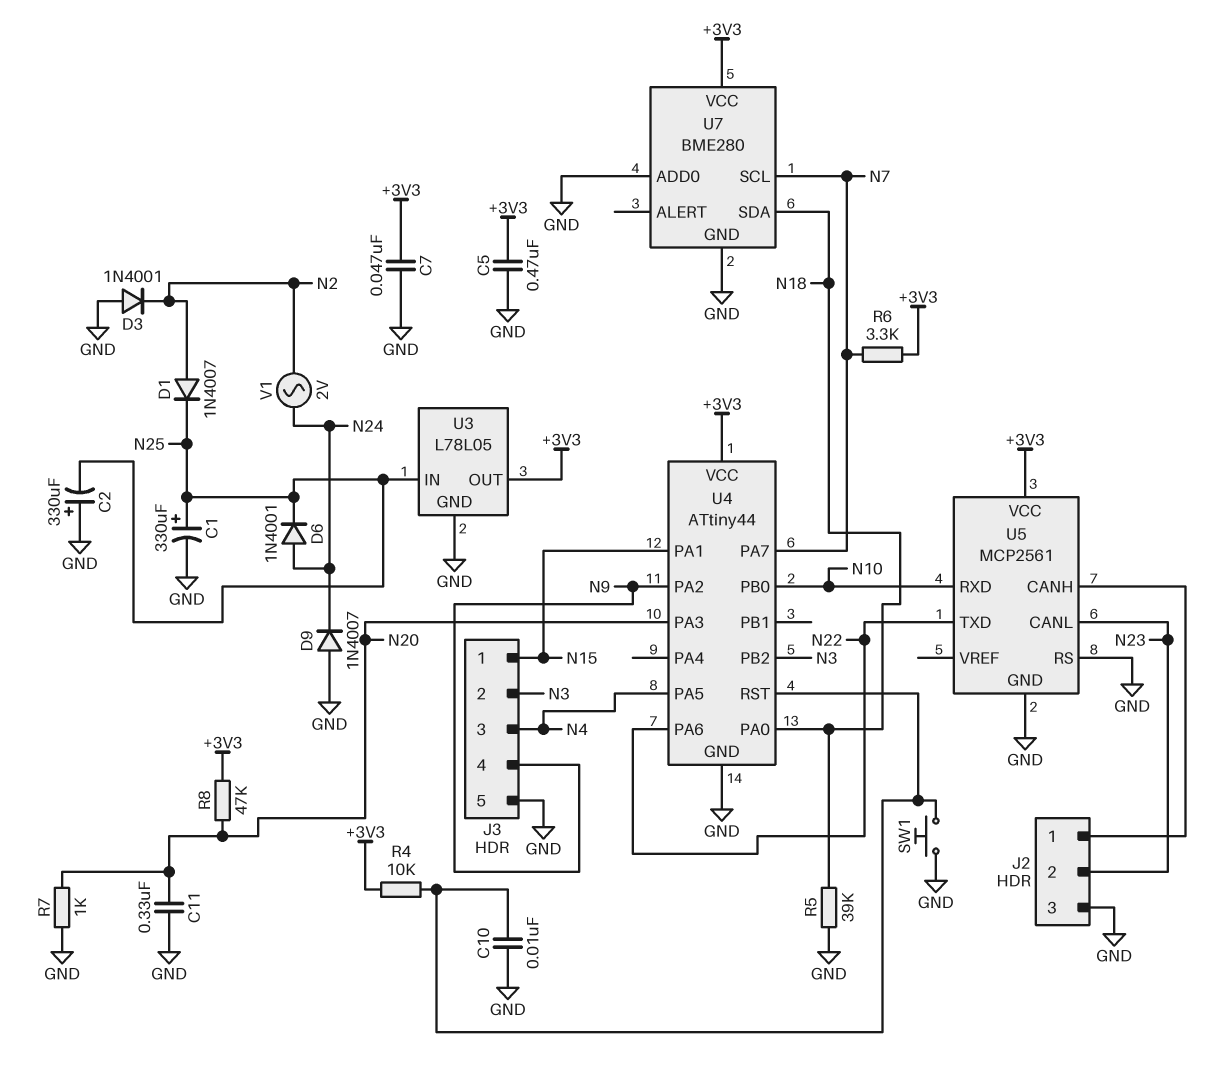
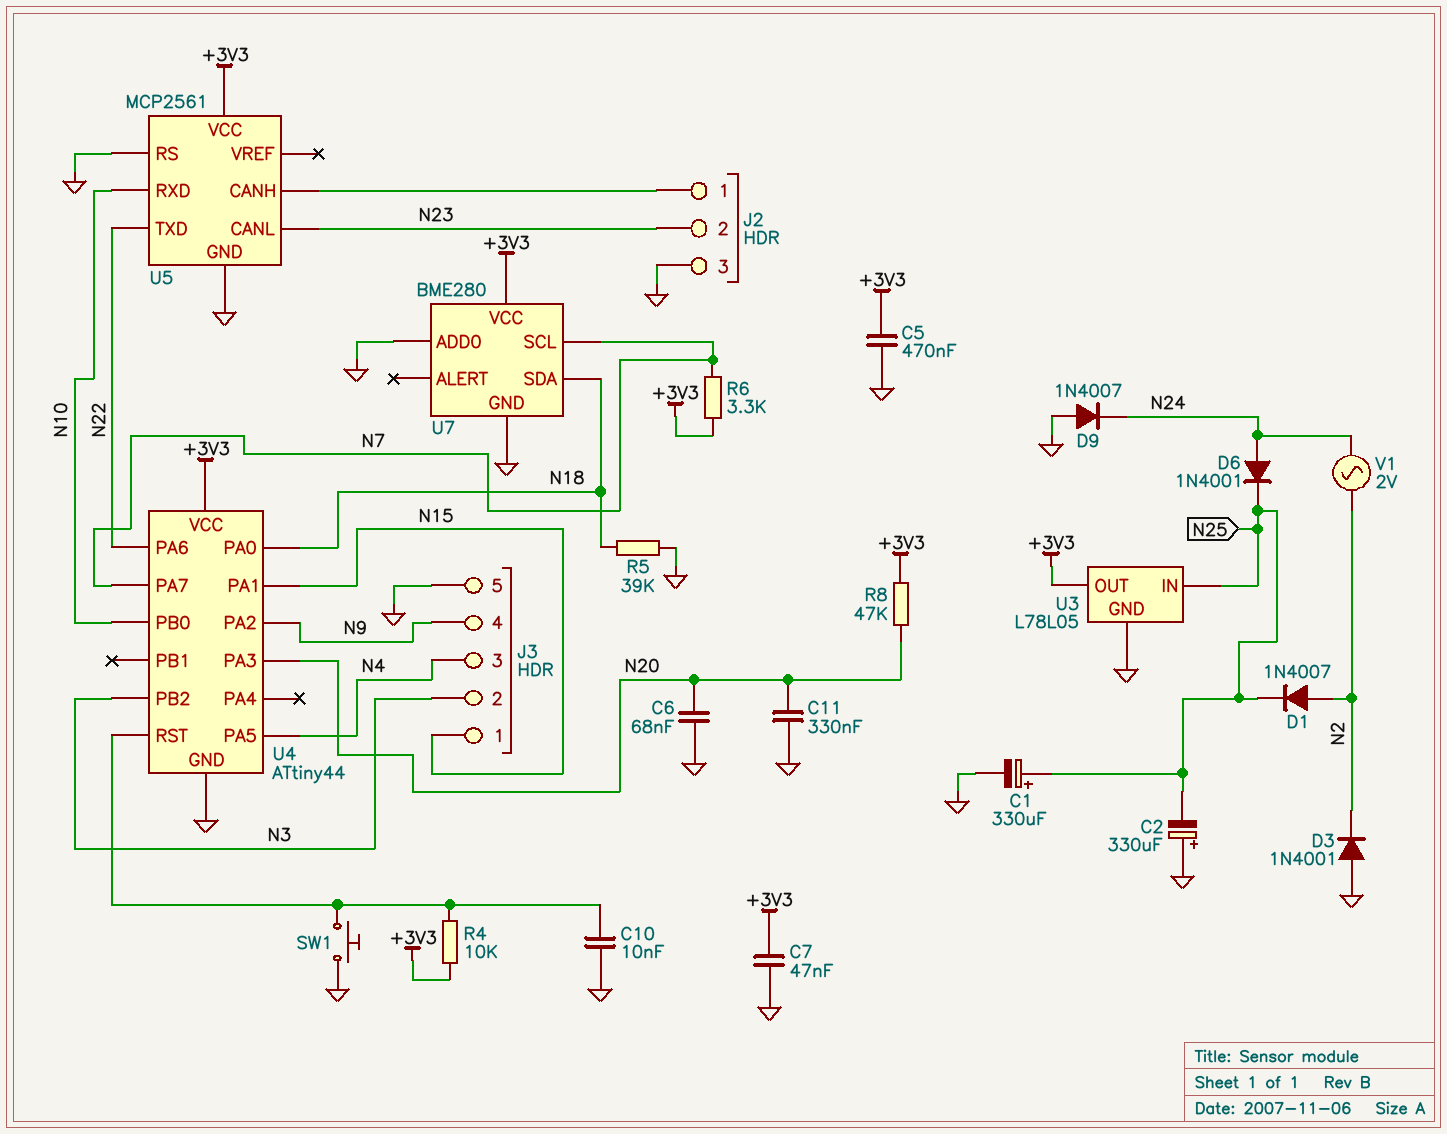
C6: none -> 68nF (GND, N20)
R7: 1k (GND, N20) -> none

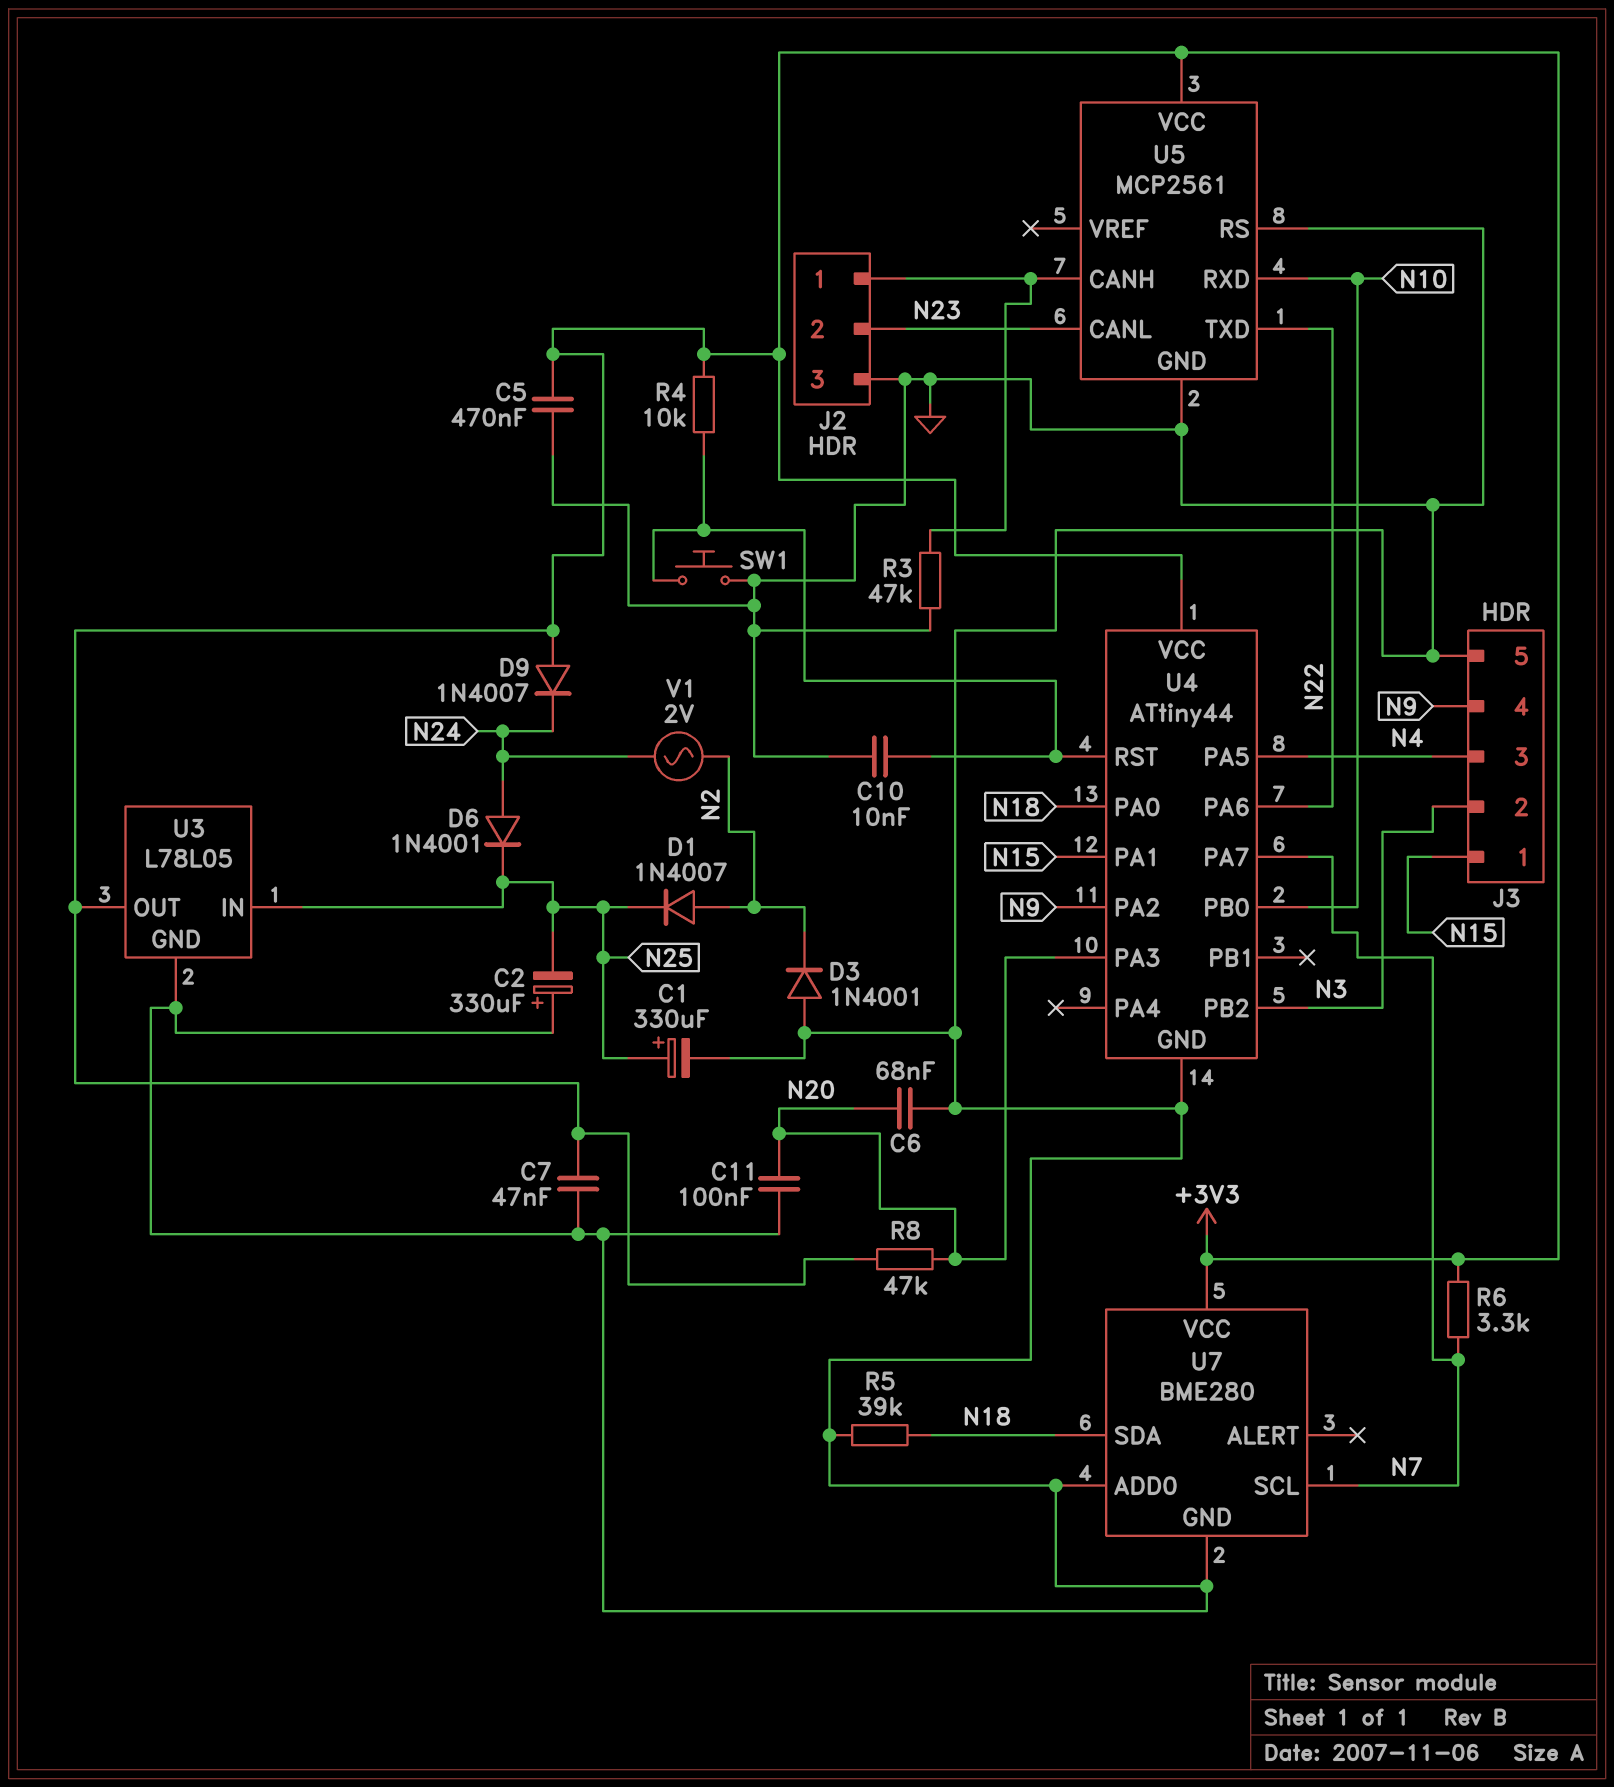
C11: 330nF (GND, N20) -> 100nF (GND, N20)
D9: diode 1N4007 (A GND, K N24) -> diode 1N4007 (A +3V3, K N24)
R3: none -> 47k (GND, J2/1)

